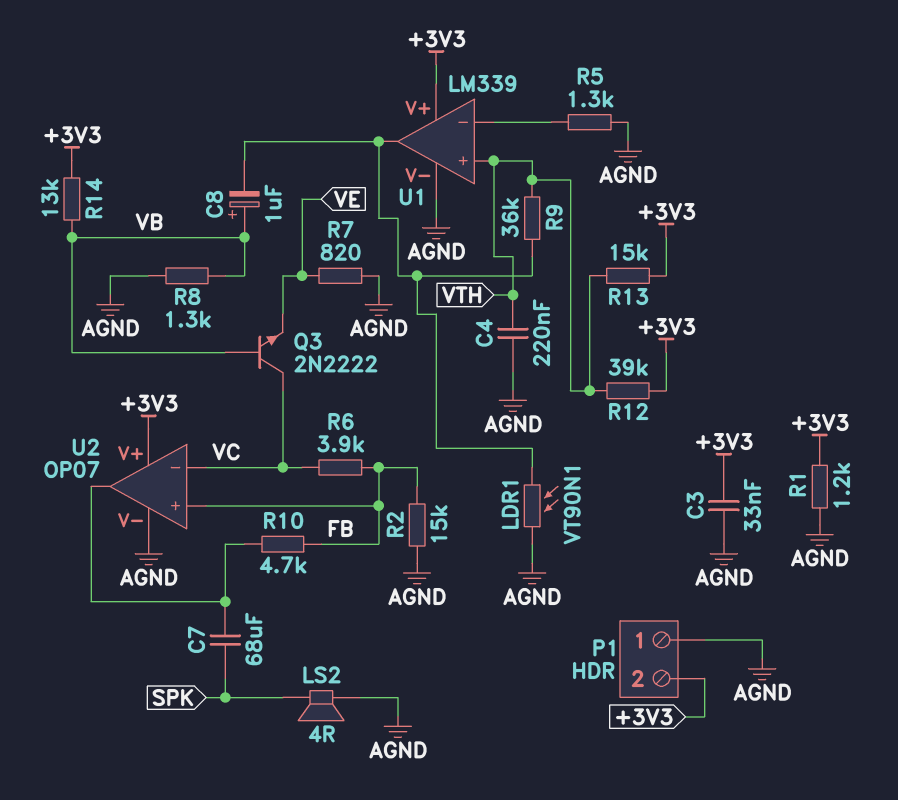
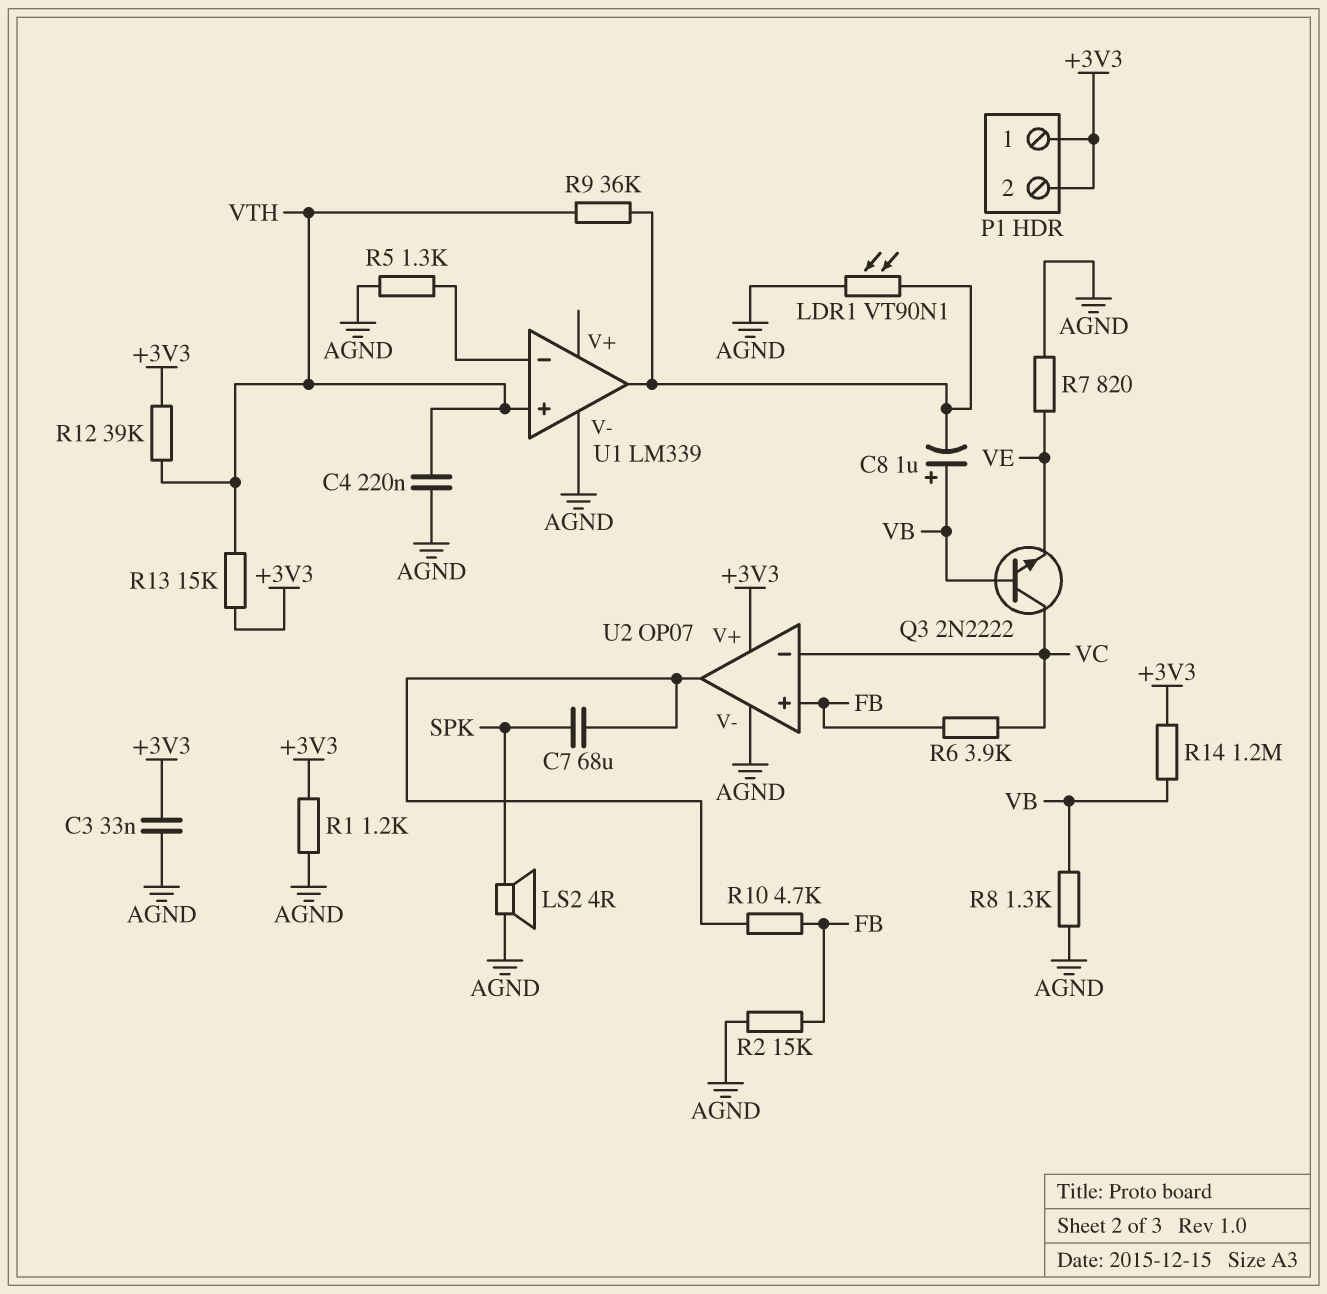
P1 pin 1: AGND -> +3V3
R14: 13k (+3V3, VB) -> 1.2M (+3V3, VB)
U1 pin V+: +3V3 -> none

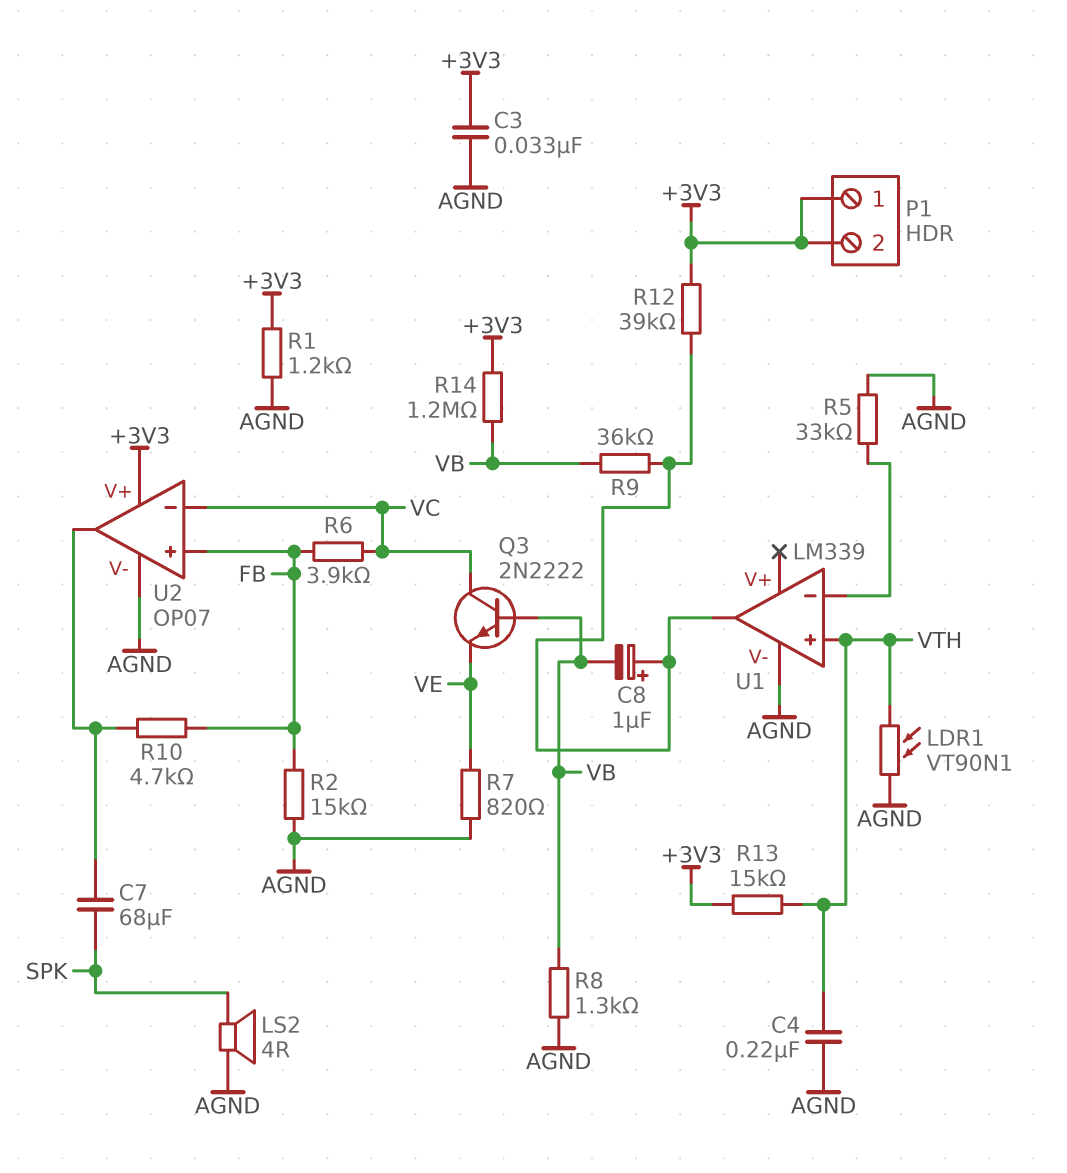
C8: 1uF (plus VB, minus U1/out) -> 1uF (plus U1/out, minus VB)
LDR1: VT90N1 (AGND, U1/out) -> VT90N1 (AGND, VTH)
R5: 1.3k (AGND, U1/in-) -> 33k (AGND, U1/in-)
R9: 36k (U1/out, VTH) -> 36k (U1/out, VB)
R12: 39k (+3V3, VTH) -> 39k (+3V3, U1/out)

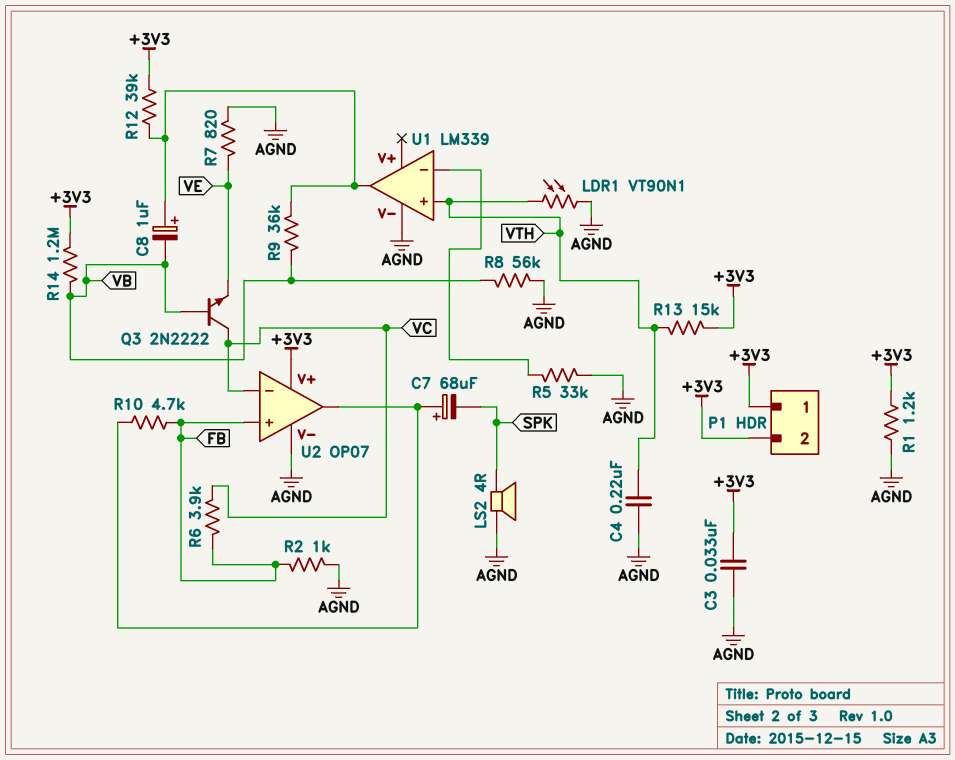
C7: 68uF (SPK, U2/out) -> 68uF (plus U2/out, minus SPK)
R2: 15k (AGND, FB) -> 1k (AGND, FB)
R8: 1.3k (AGND, VB) -> 56k (AGND, VB)

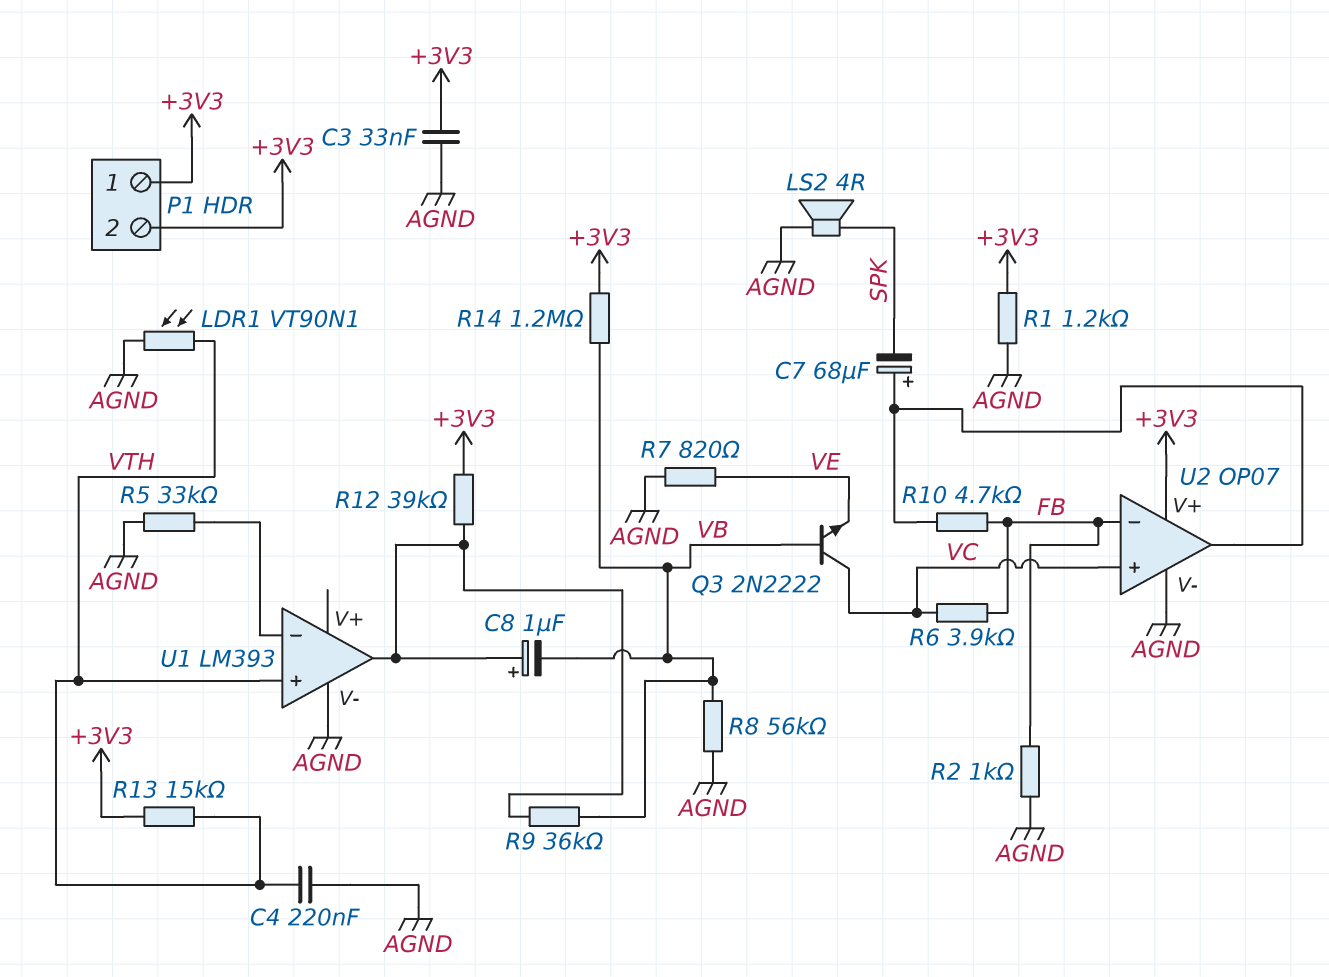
U1: LM339 -> LM393
U2 pin in+: FB -> VC
U2 pin in-: VC -> FB

